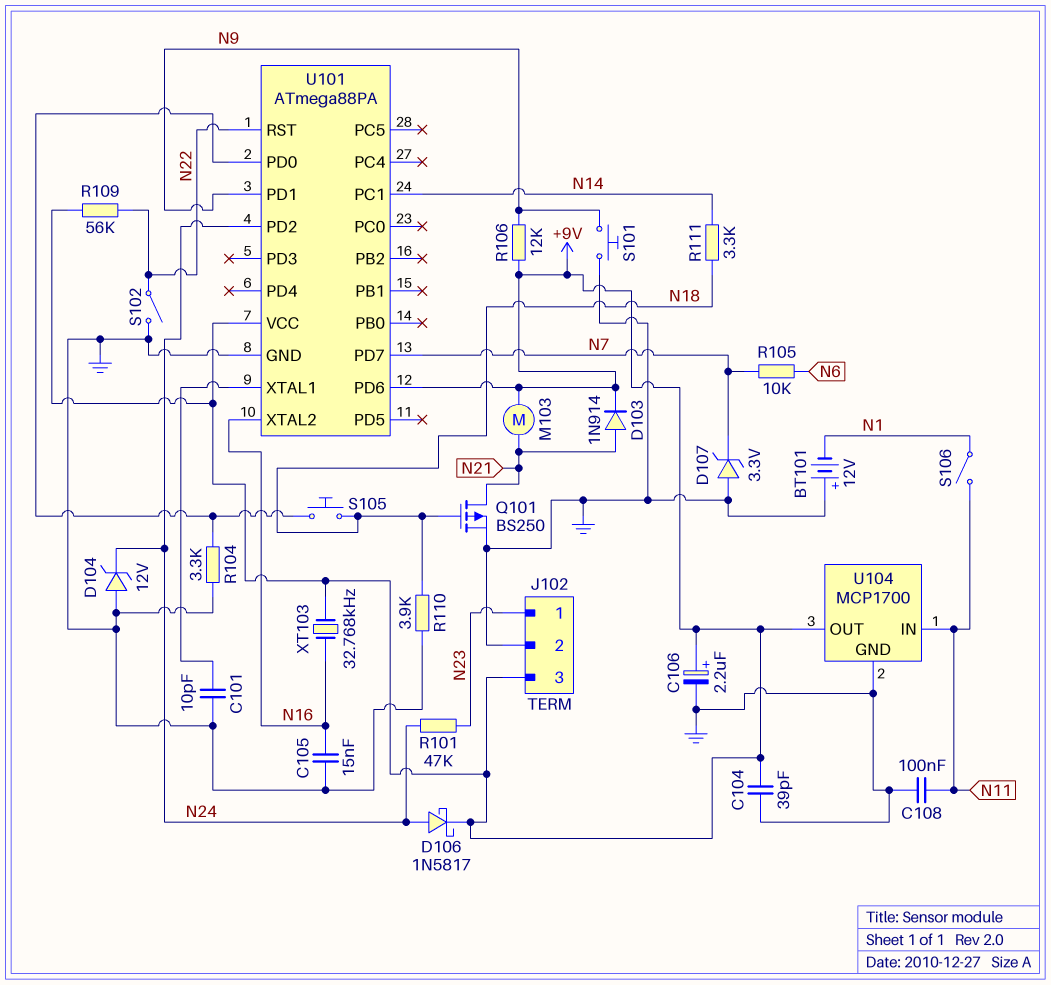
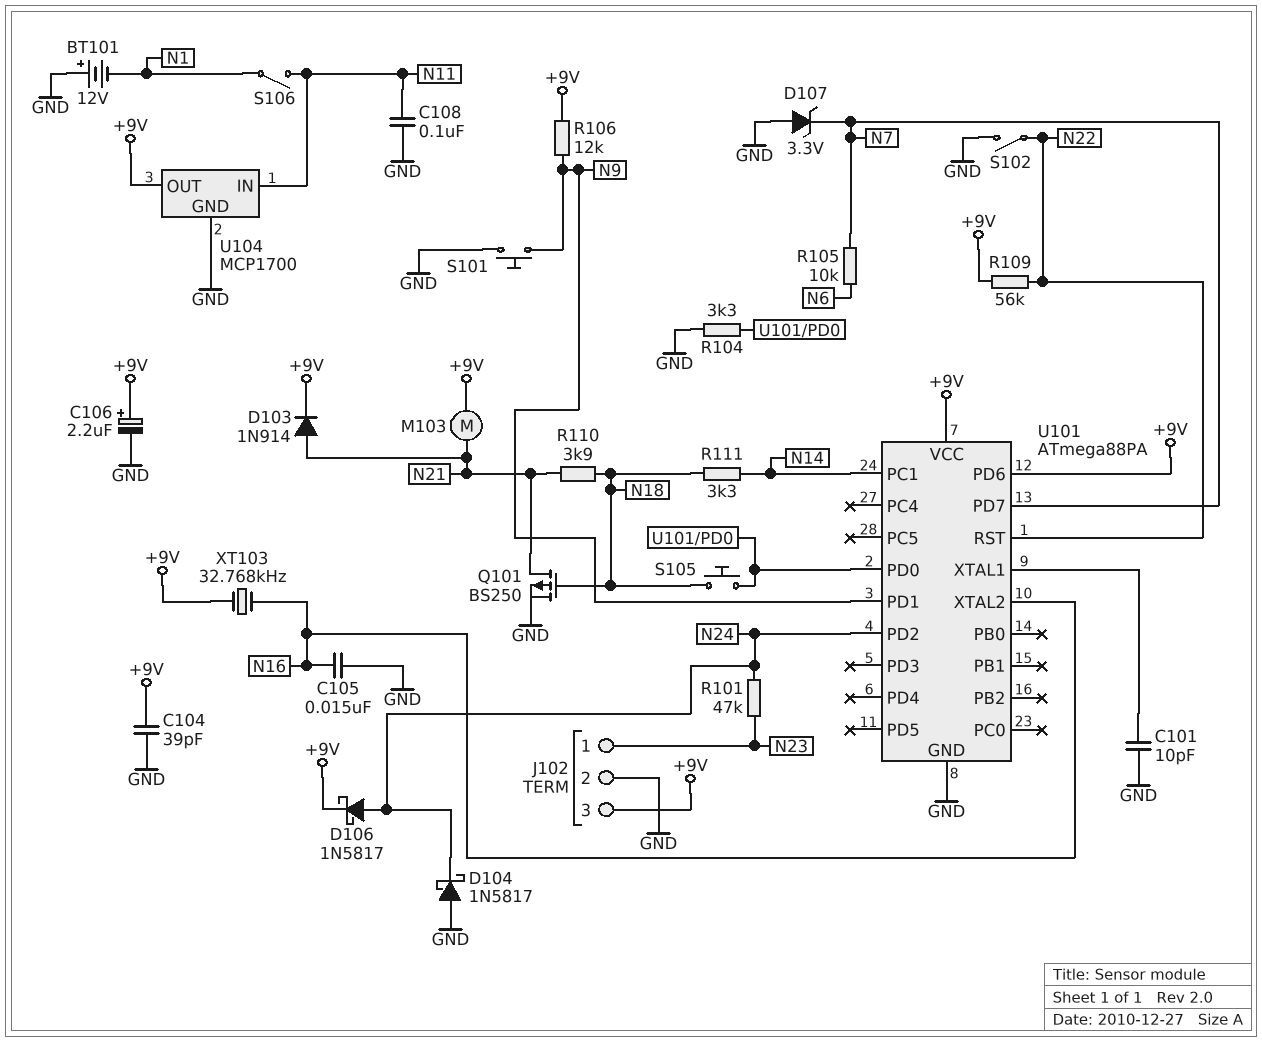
D104: zener 12V (A GND, K N24) -> schottky 1N5817 (A GND, K N24)
R110: 3.9k (GND, N18) -> 3.9k (N18, N21)

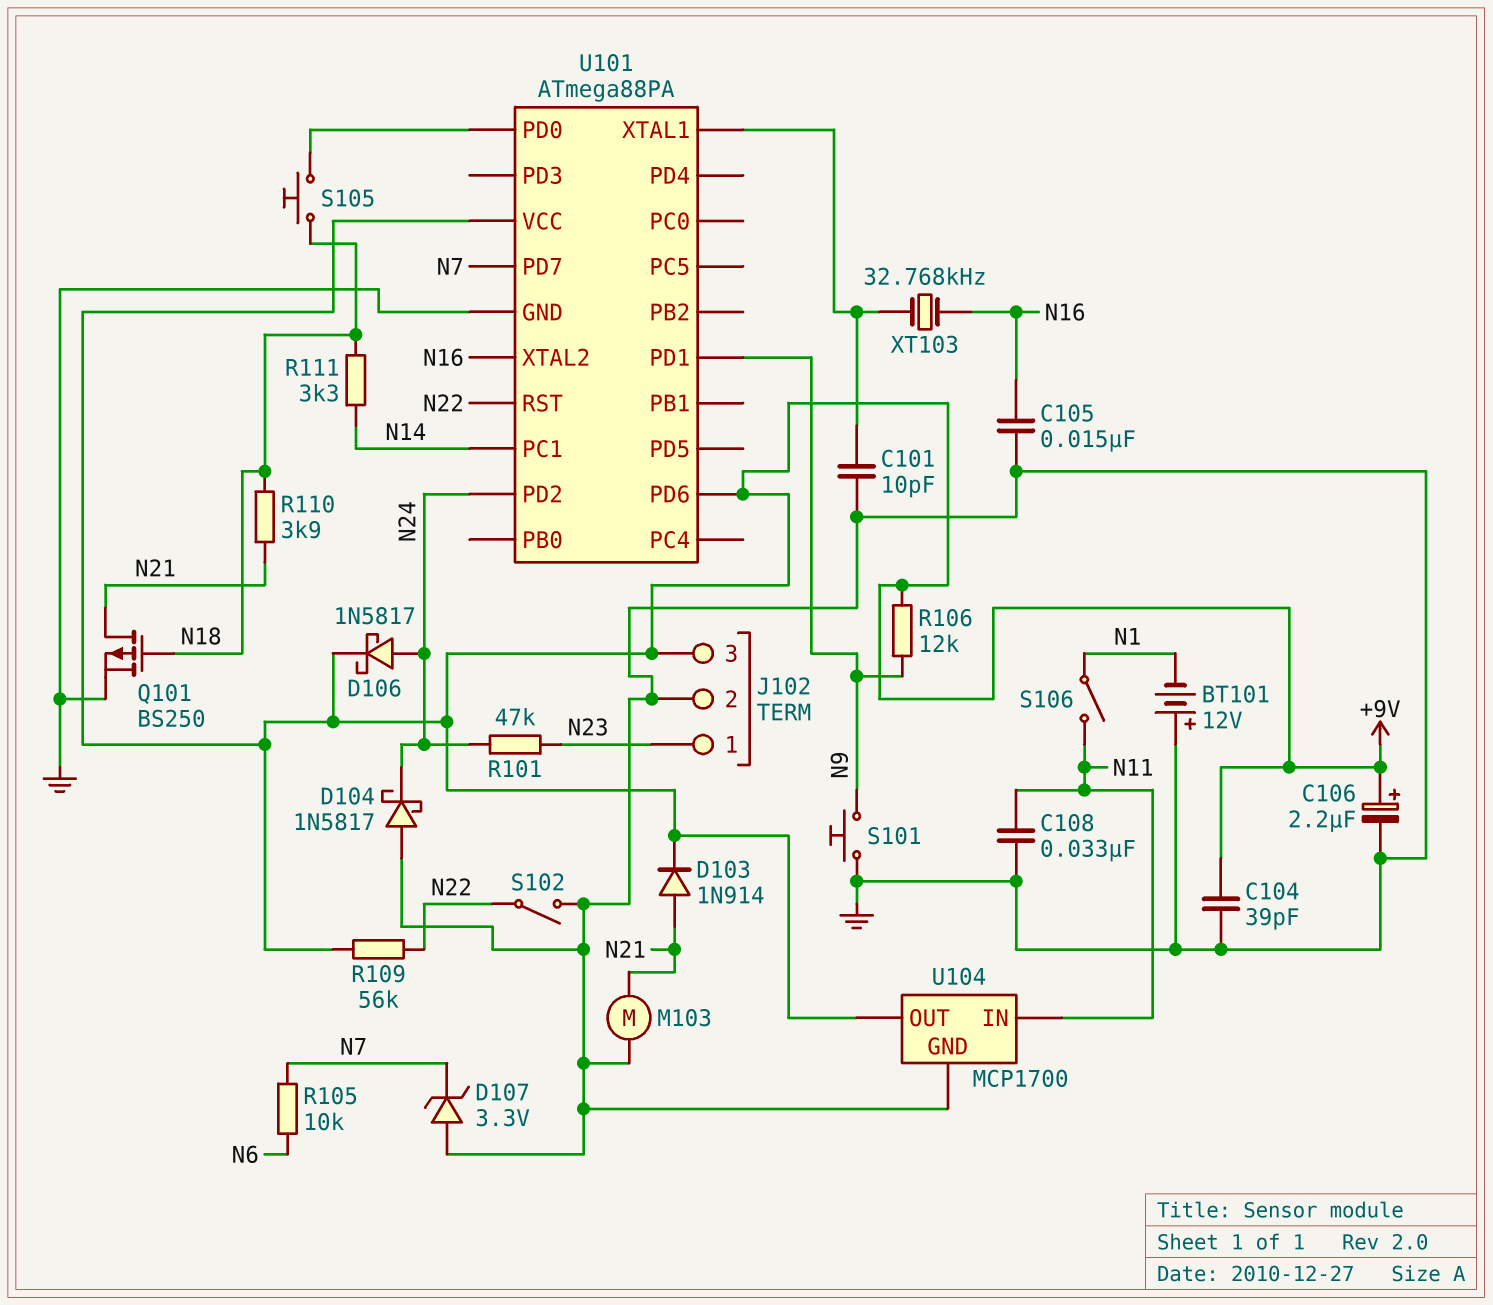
C108: 100nF (GND, N11) -> 33nF (GND, N11)
M103: motor (+9V, N21) -> motor (GND, N21)
R104: 3.3k (GND, U101/PD0) -> none
XT103: 32.768kHz (+9V, N16) -> 32.768kHz (N16, U101/XTAL1)

